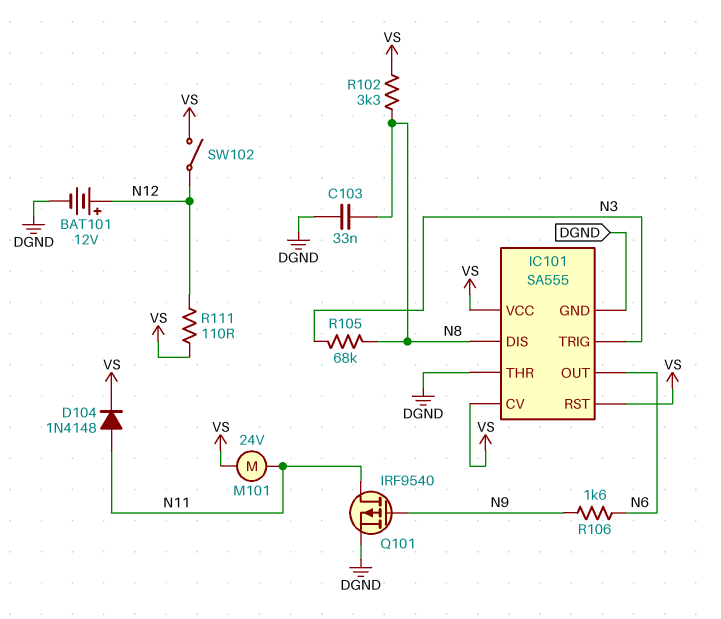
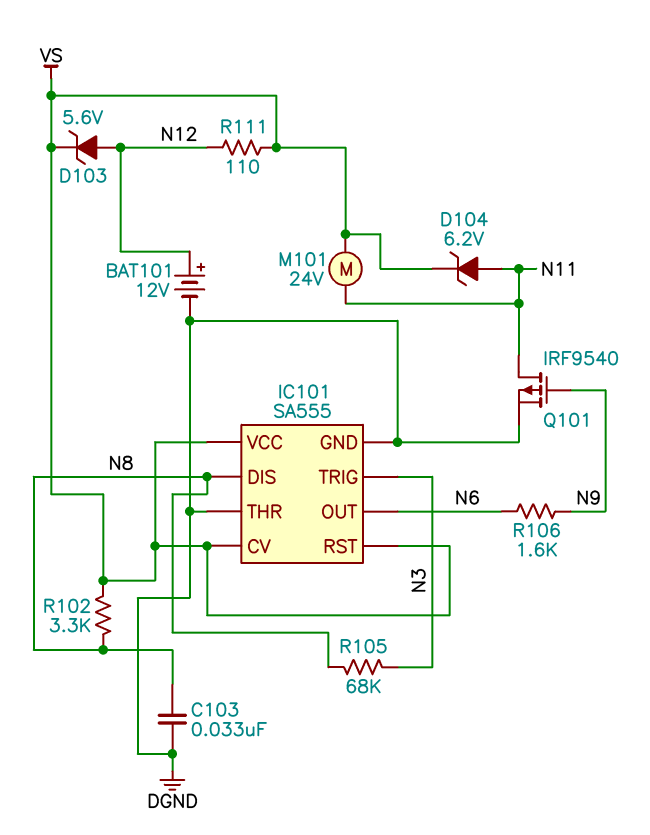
D103: none -> zener 5.6V (A N12, K VS)
D104: diode 1N4148 (A N11, K VS) -> zener 6.2V (A N11, K VS)
SW102: switch (N12, VS) -> none

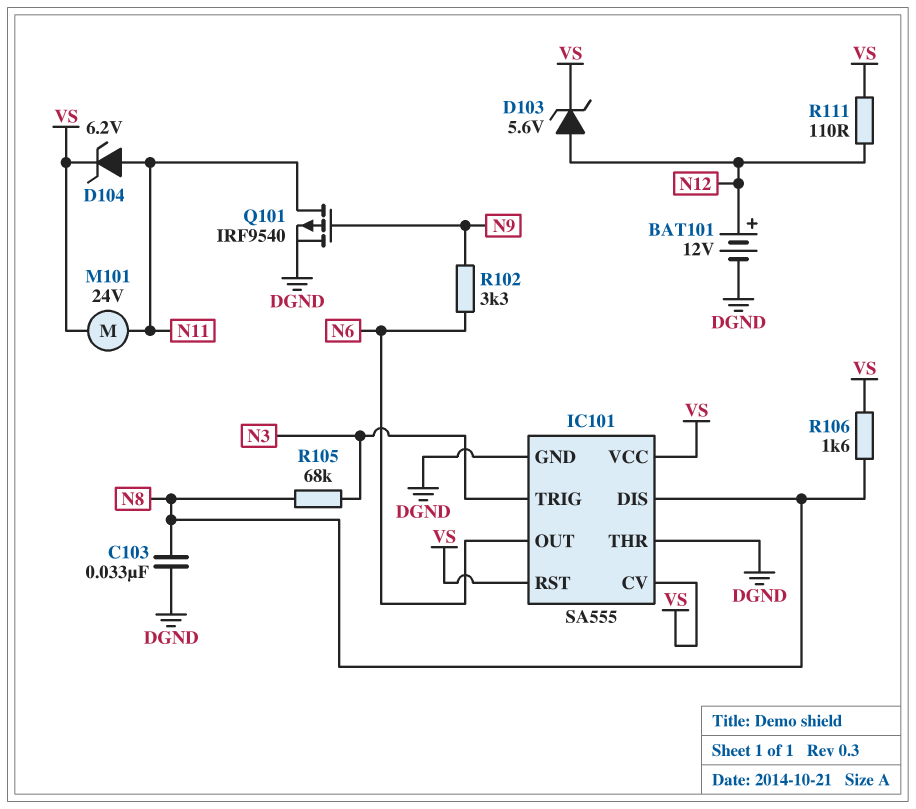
R102: 3.3k (N8, VS) -> 3.3k (N6, N9)
R106: 1.6k (N6, N9) -> 1.6k (N8, VS)

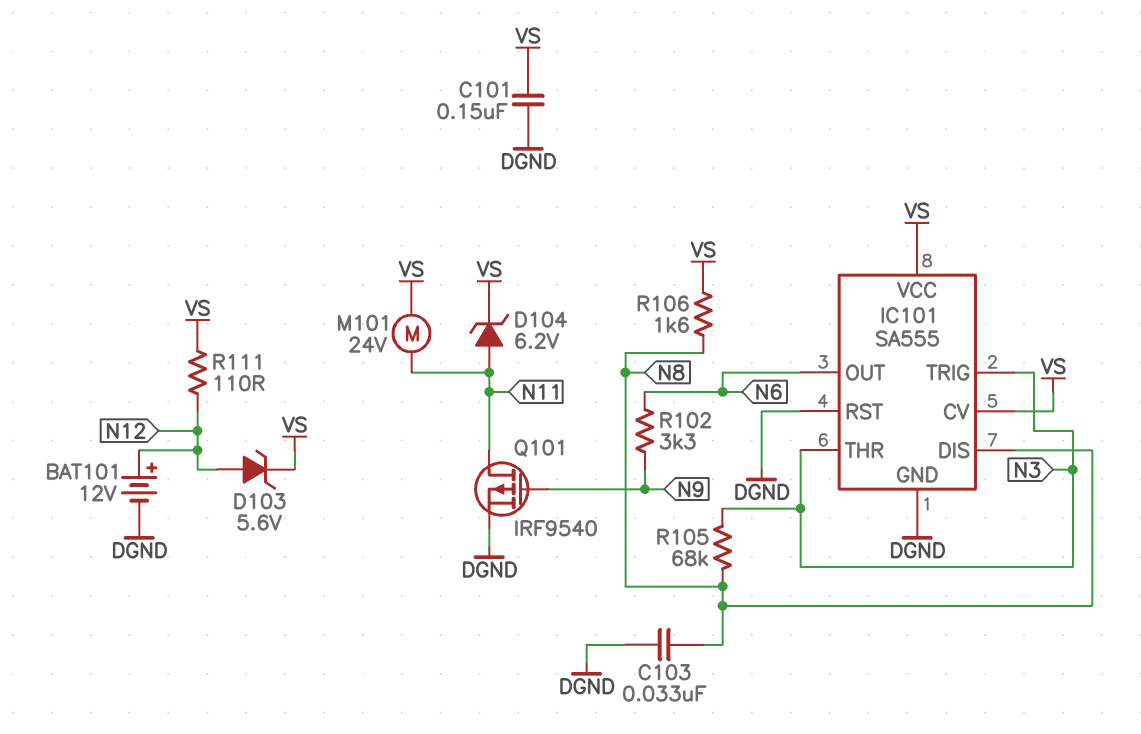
C101: none -> 150nF (DGND, VS)
IC101 pin RST: VS -> DGND
IC101 pin THR: DGND -> N3

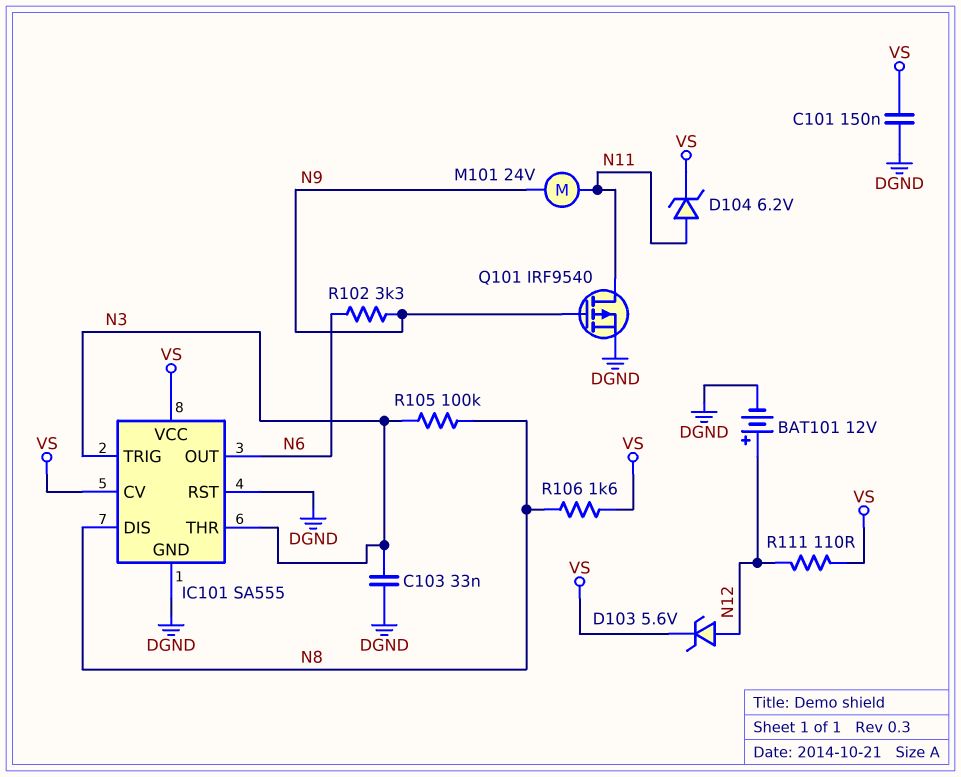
C103: 33nF (DGND, N8) -> 33nF (DGND, N3)
M101: motor 24V (N11, VS) -> motor 24V (N9, N11)
R105: 68k (N3, N8) -> 100k (N3, N8)

